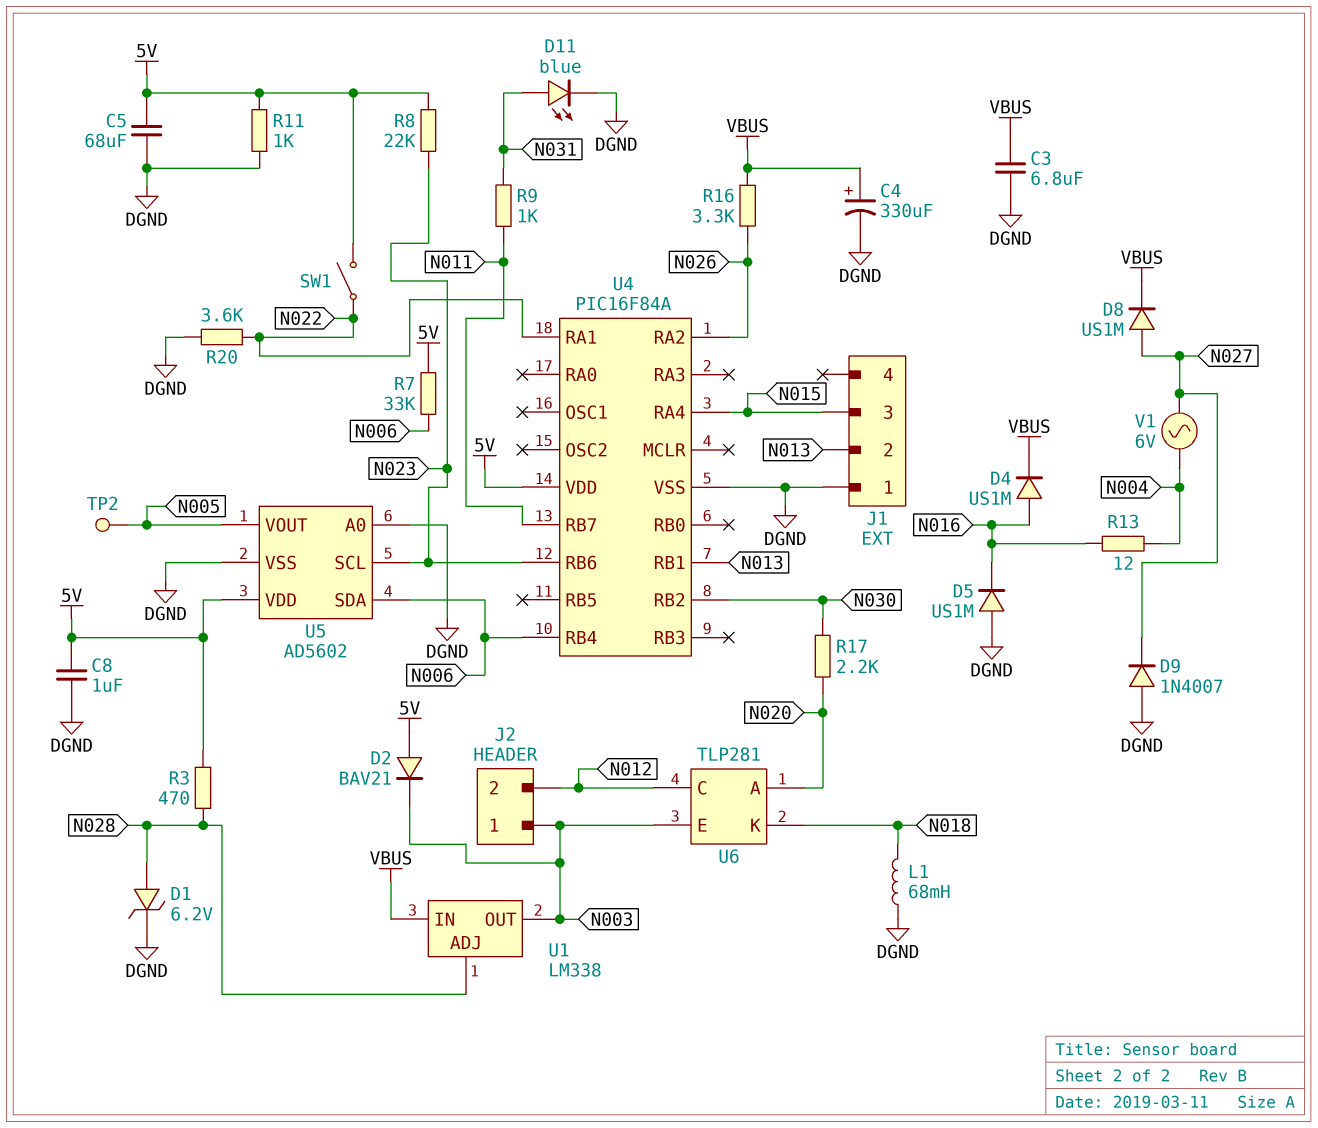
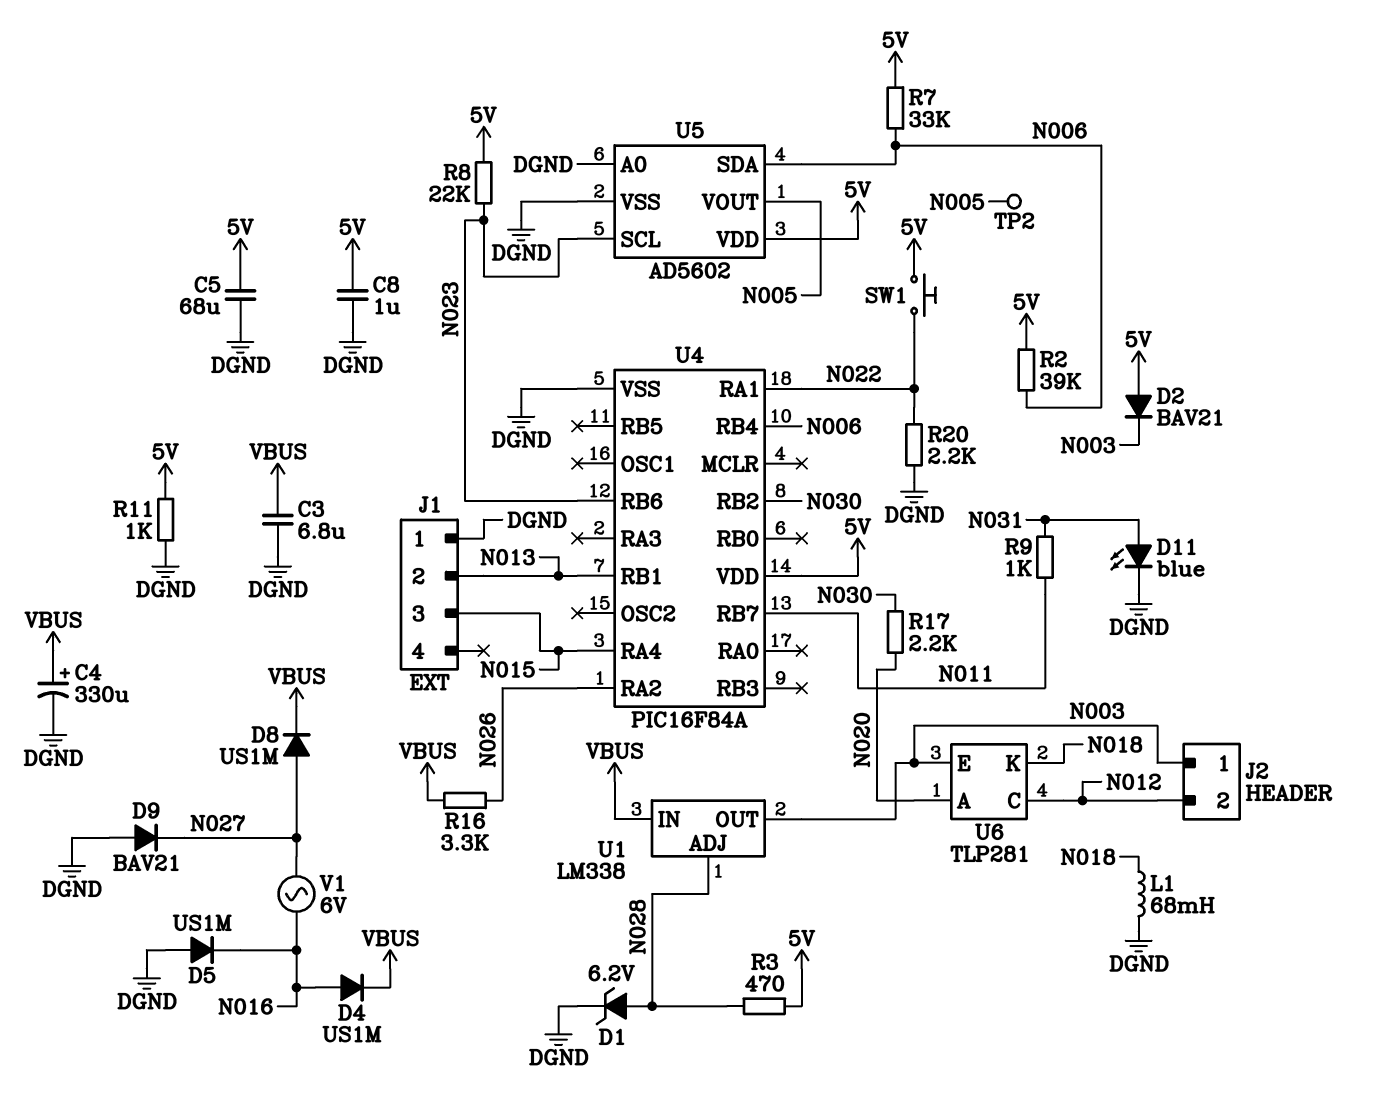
D9: diode 1N4007 (A DGND, K N027) -> diode BAV21 (A DGND, K N027)
R2: none -> 39k (5V, N006)
R13: 12 (N004, N016) -> none
R20: 3.6k (DGND, N022) -> 2.2k (DGND, N022)
SW1: switch (5V, N022) -> button (5V, N022)
V1: AC 6V (N004, N027) -> AC 6V (N016, N027)

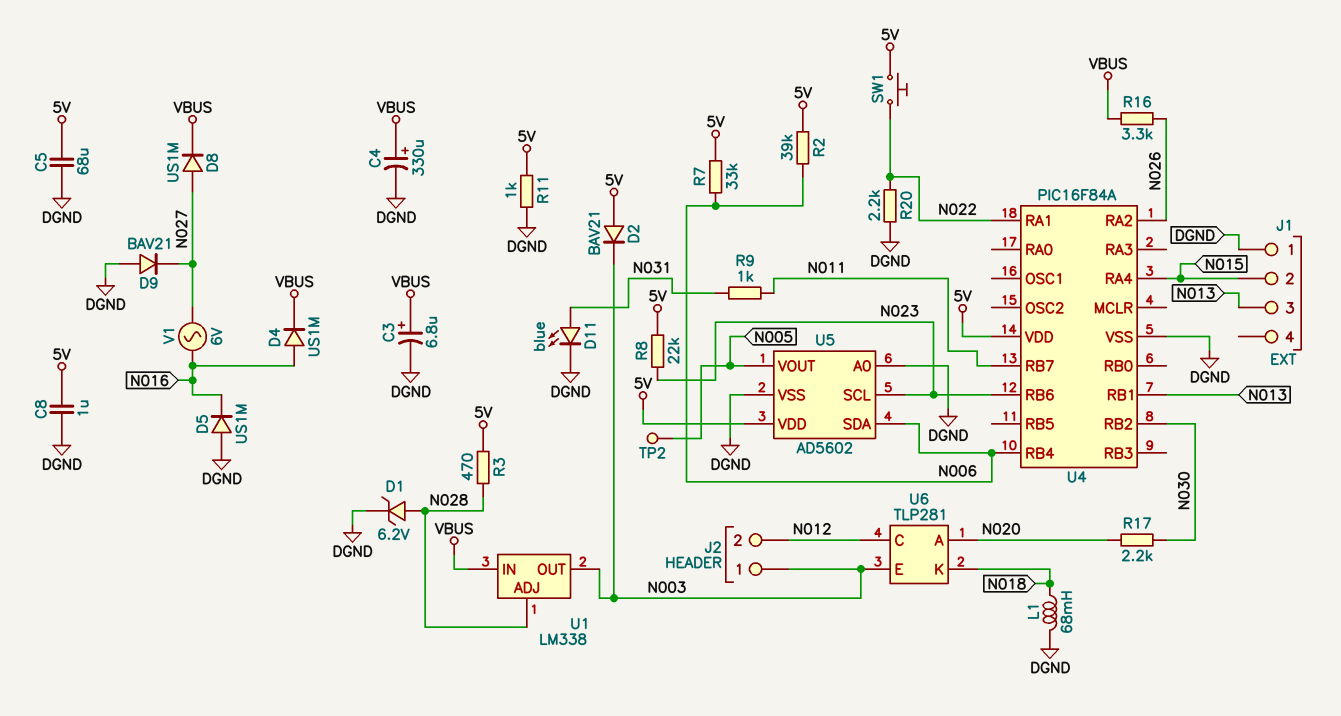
C3: 6.8uF (DGND, VBUS) -> 6.8uF (plus VBUS, minus DGND)
J1 pin 2: N013 -> N015
J1 pin 3: N015 -> N013

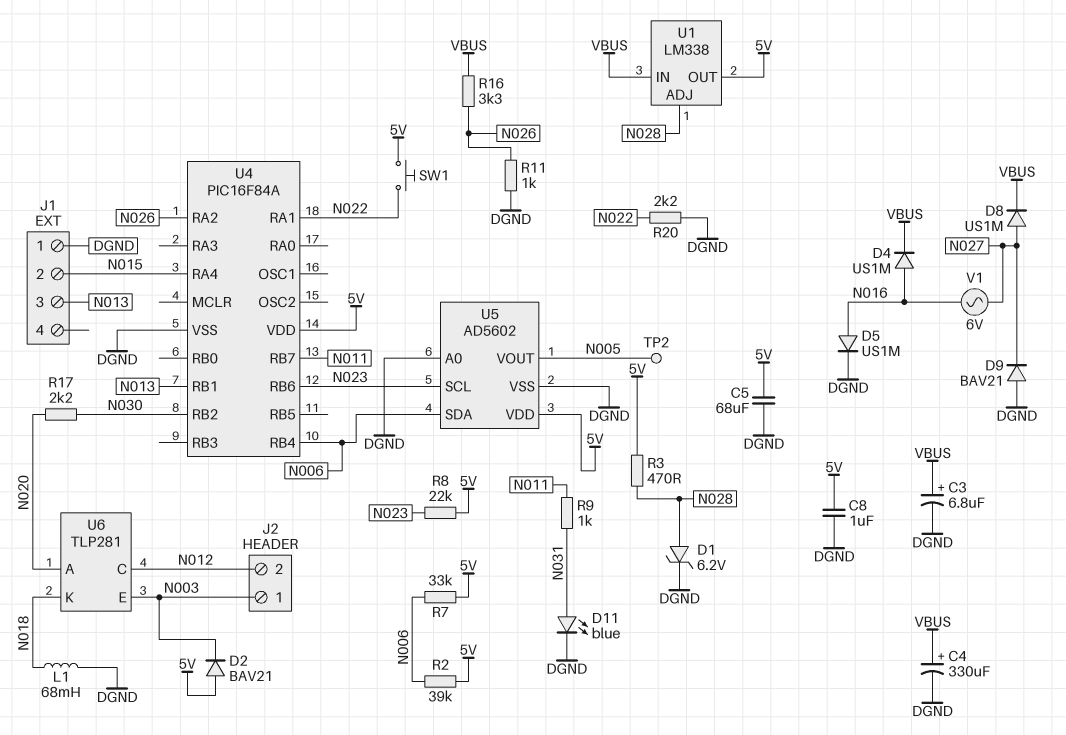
D5: diode US1M (A DGND, K N016) -> diode US1M (A N016, K DGND)
R11: 1k (5V, DGND) -> 1k (DGND, N026)
U1 pin OUT: N003 -> 5V

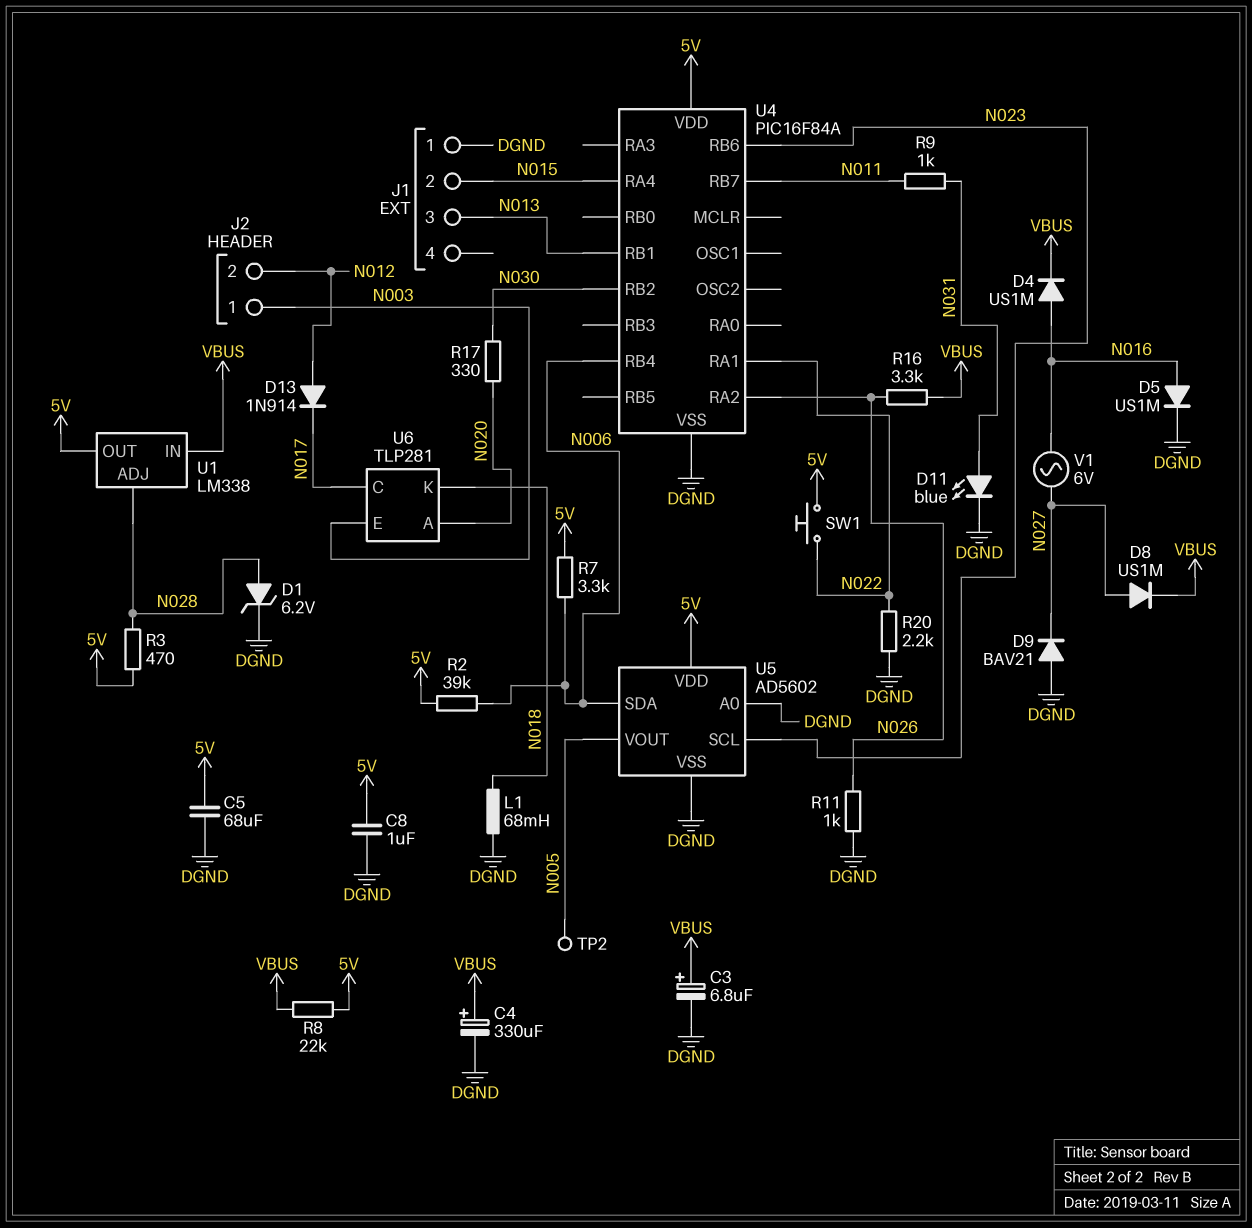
D2: diode BAV21 (A 5V, K N003) -> none
D13: none -> diode 1N914 (A N012, K N017)
R7: 33k (5V, N006) -> 3.3k (5V, N006)
R8: 22k (5V, N023) -> 22k (5V, VBUS)
R17: 2.2k (N020, N030) -> 330 (N020, N030)
U6 pin C: N012 -> N017

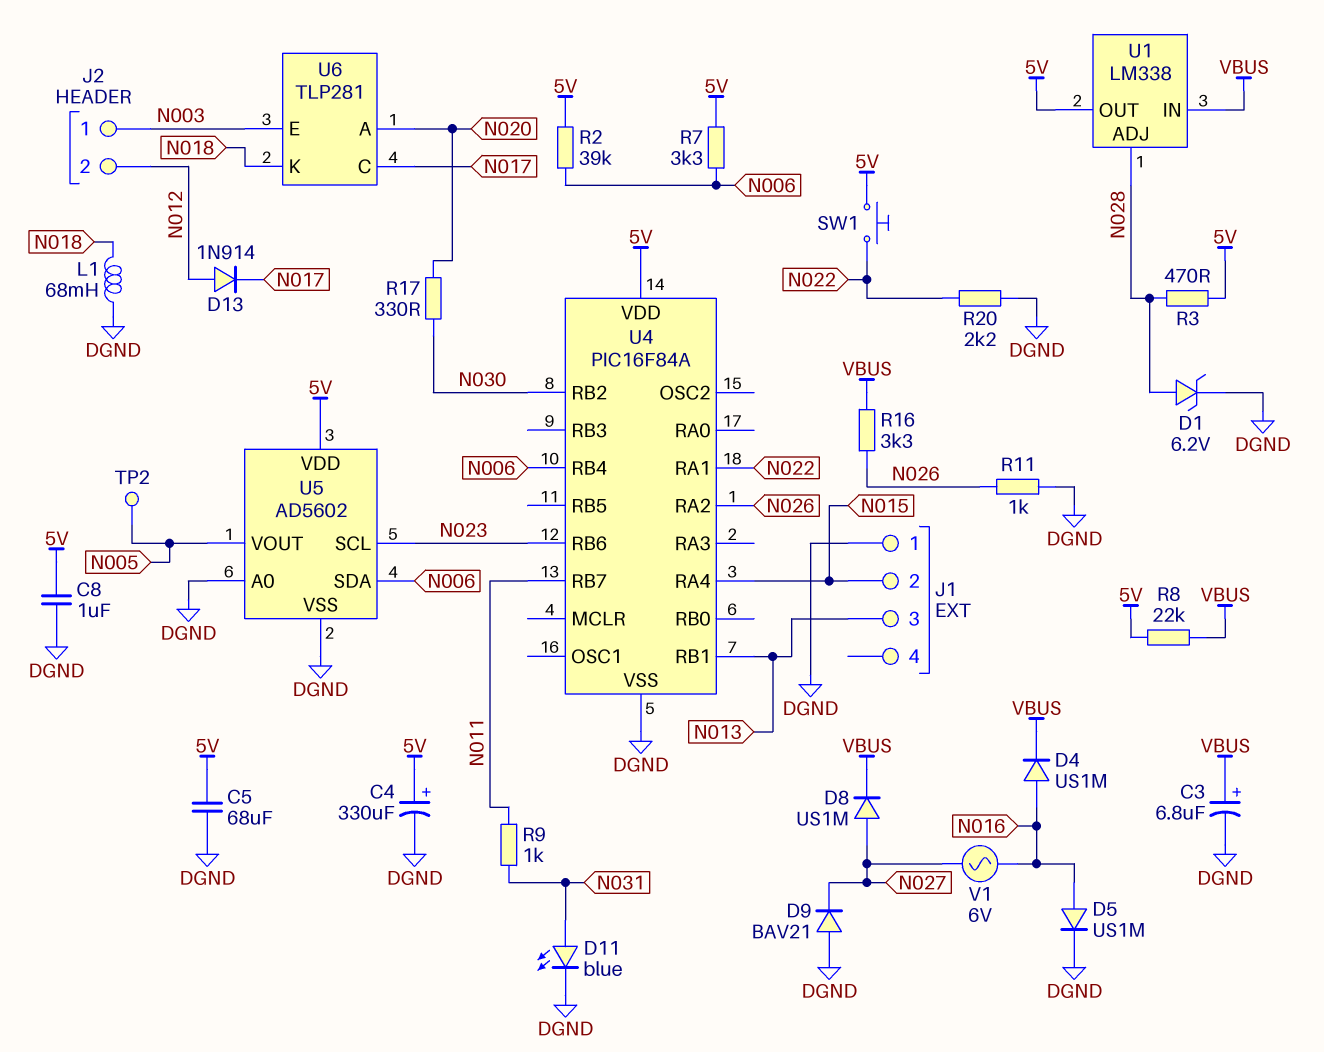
C4: 330uF (plus VBUS, minus DGND) -> 330uF (plus 5V, minus DGND)

